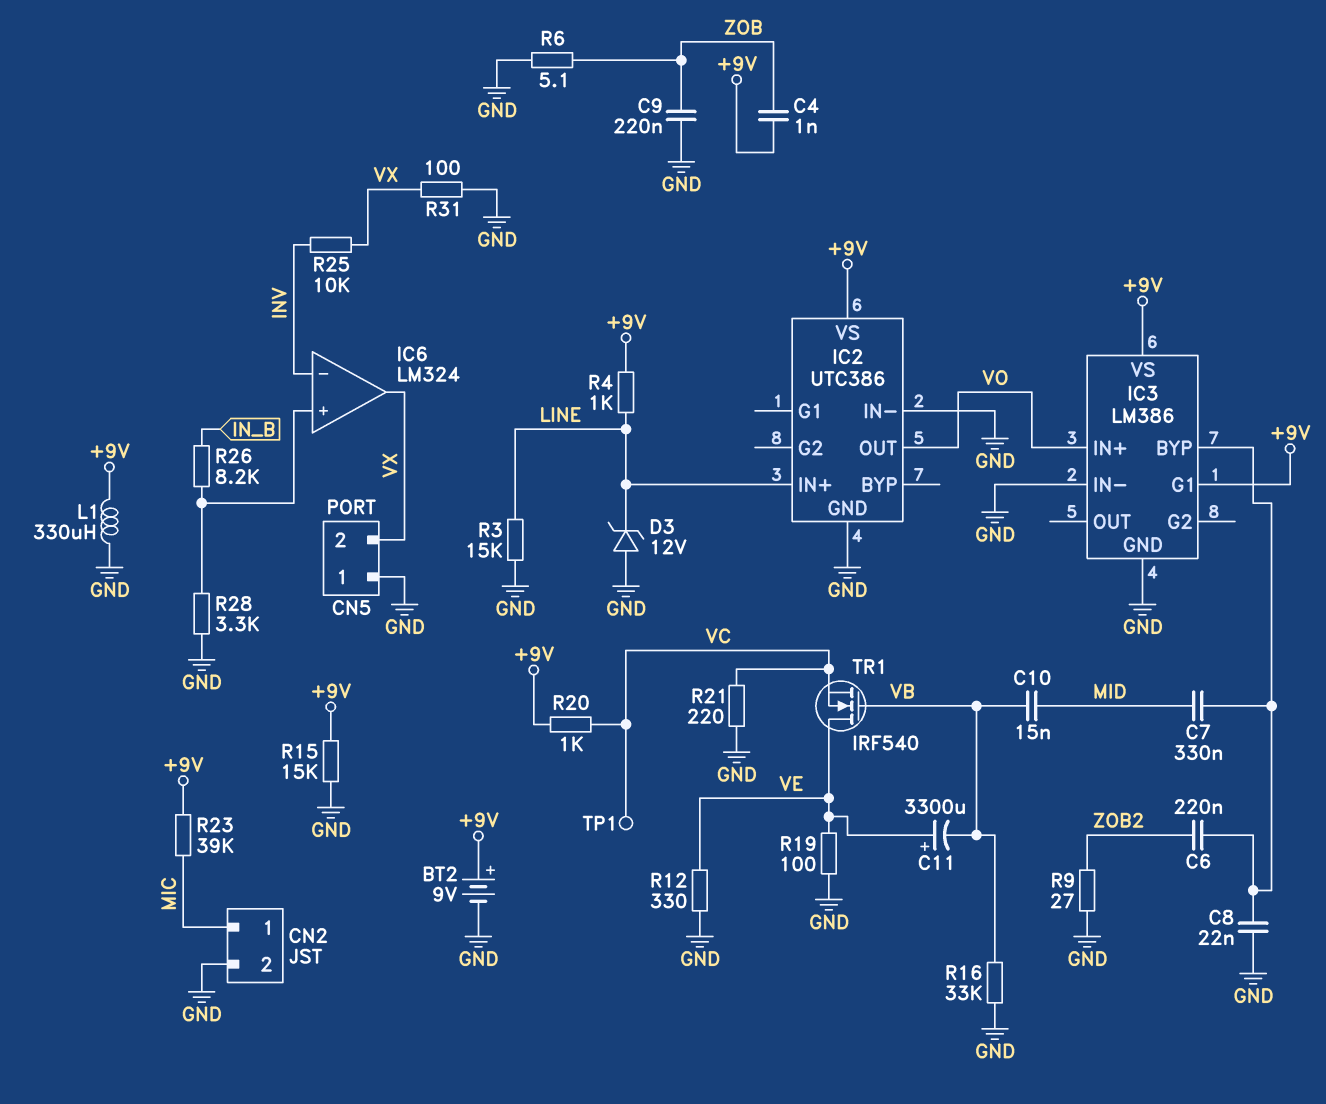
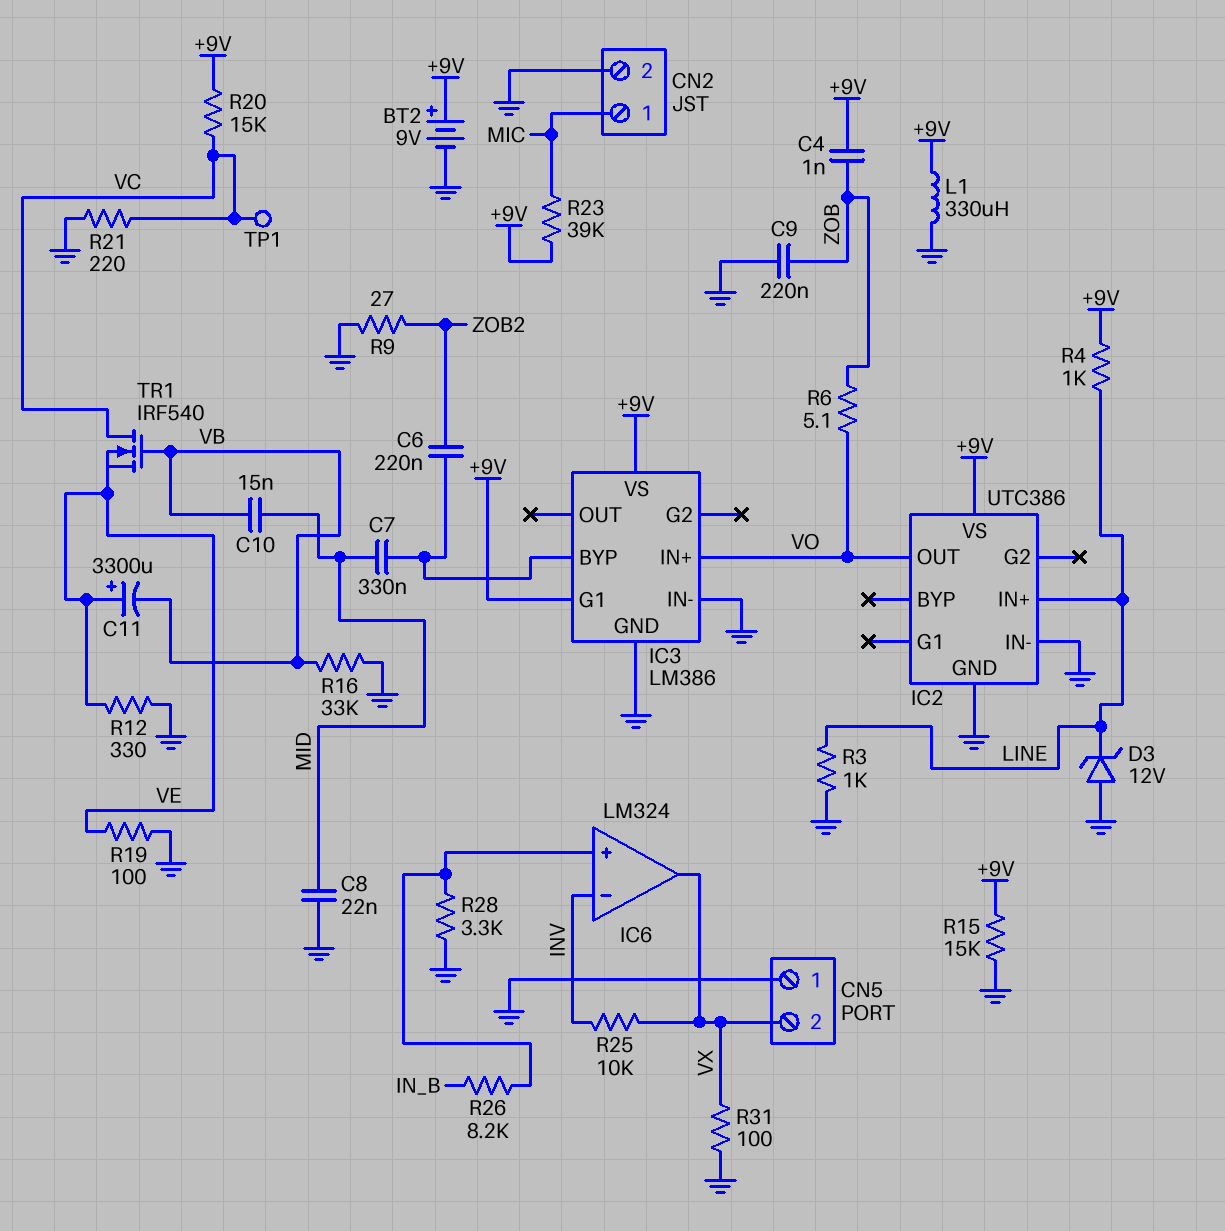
C8: 22nF (GND, IC3/BYP) -> 22nF (GND, MID)
R3: 15k (GND, LINE) -> 1k (GND, LINE)
R6: 5.1 (GND, ZOB) -> 5.1 (VO, ZOB)
R20: 1k (+9V, VC) -> 15k (+9V, VC)
TR1: NMOS IRF540 (G VB, D VE, S VC) -> NMOS IRF540 (G VB, D VC, S VE)

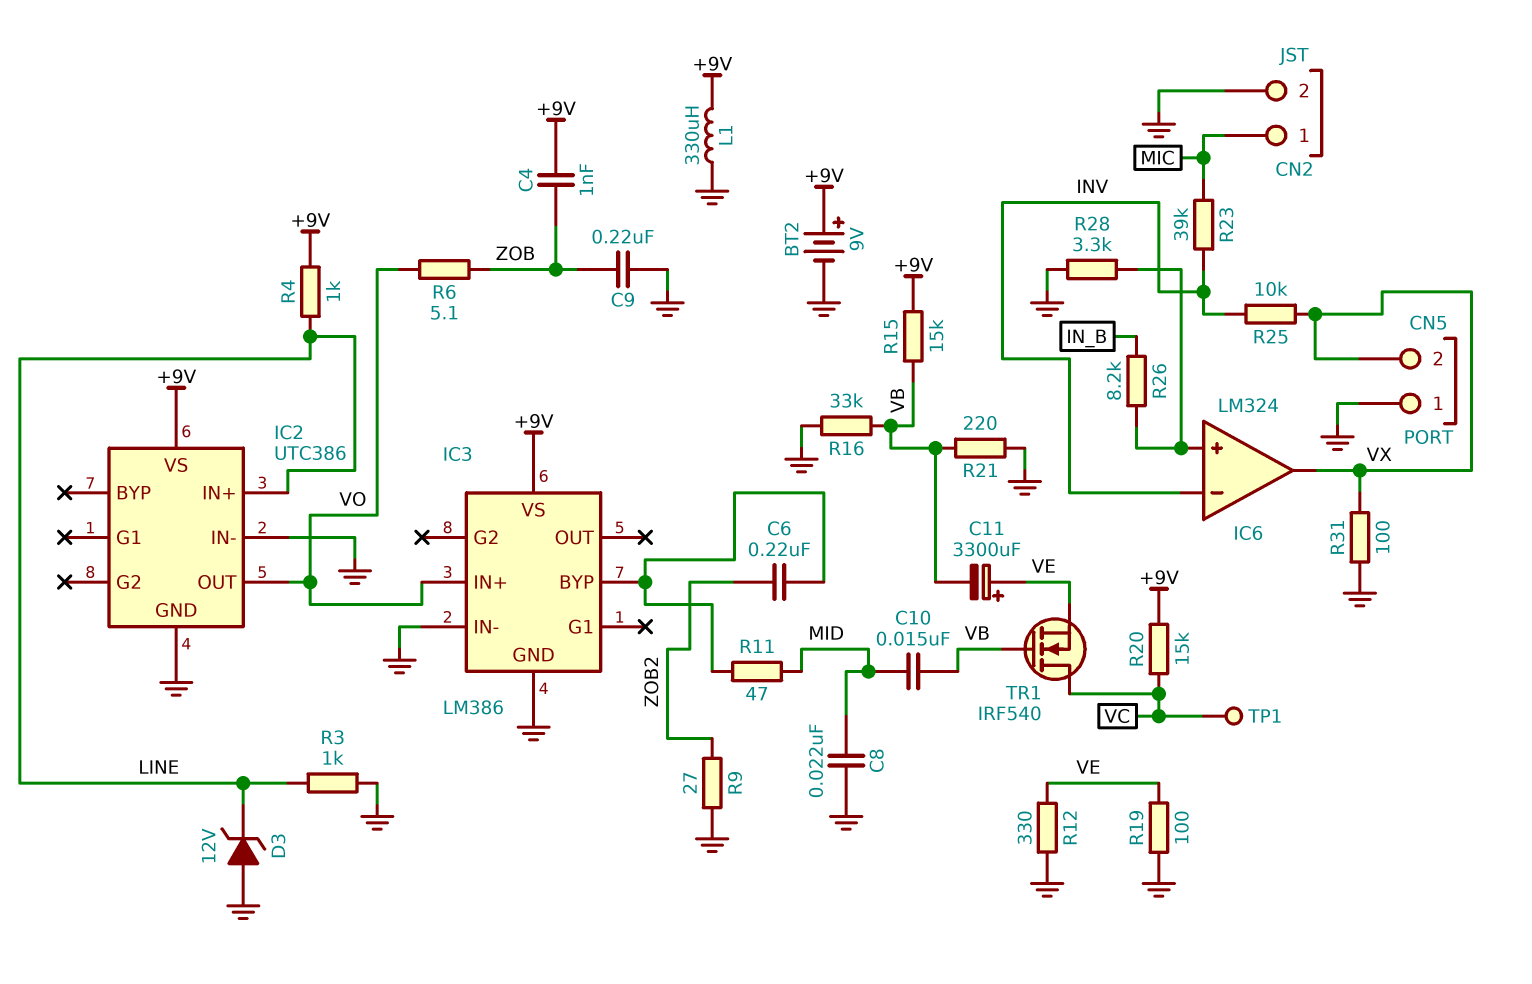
C7: 330nF (IC3/BYP, MID) -> none
IC3 pin G1: +9V -> none
R11: none -> 47 (IC3/BYP, MID)
R15: 15k (+9V, GND) -> 15k (+9V, VB)
R21: 220 (GND, VC) -> 220 (GND, VB)
R23: 39k (+9V, MIC) -> 39k (INV, MIC)

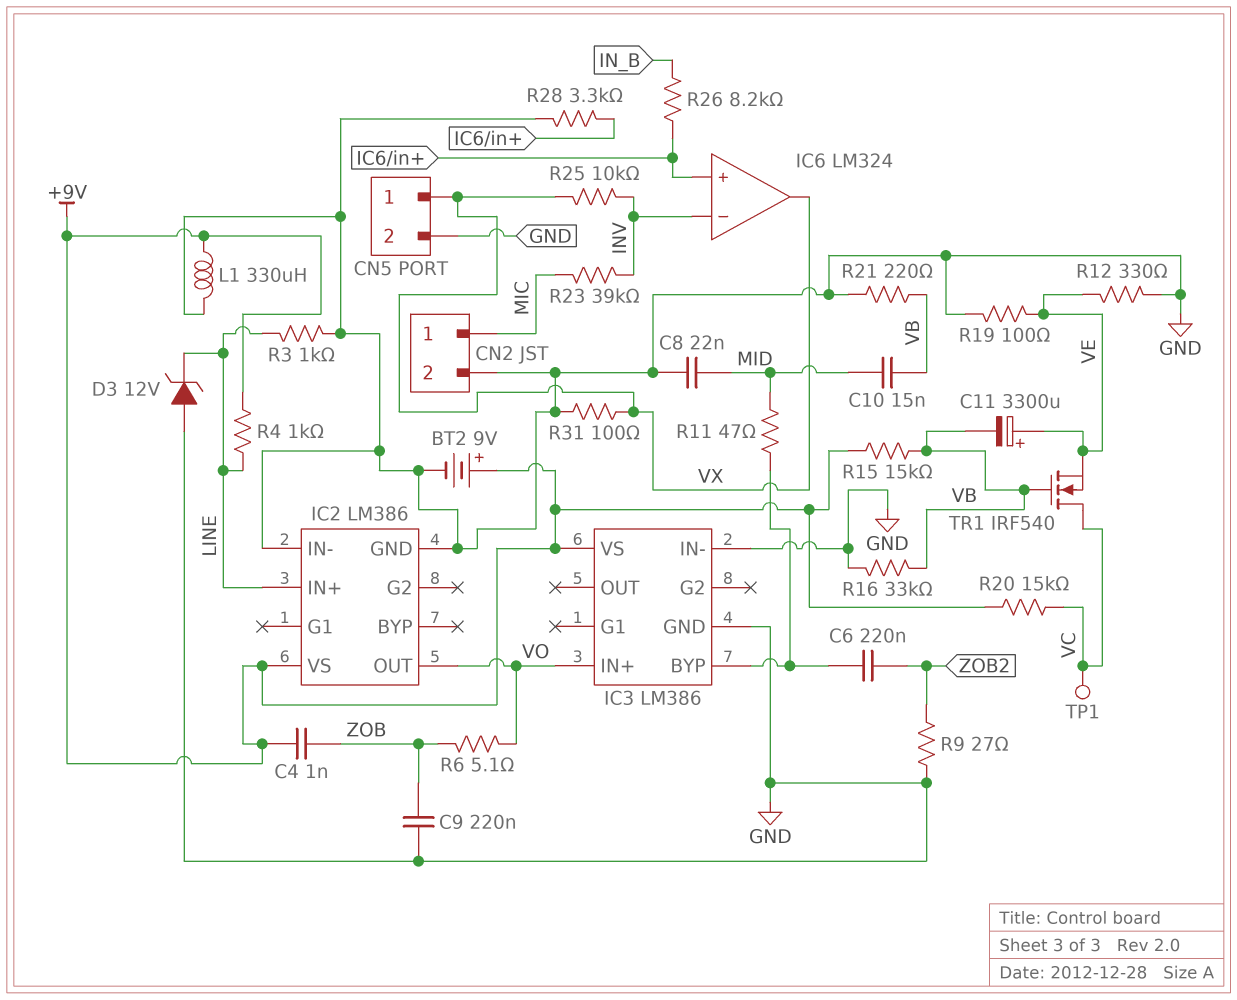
CN5 pin 1: GND -> VX
CN5 pin 2: VX -> GND
IC2: UTC386 -> LM386

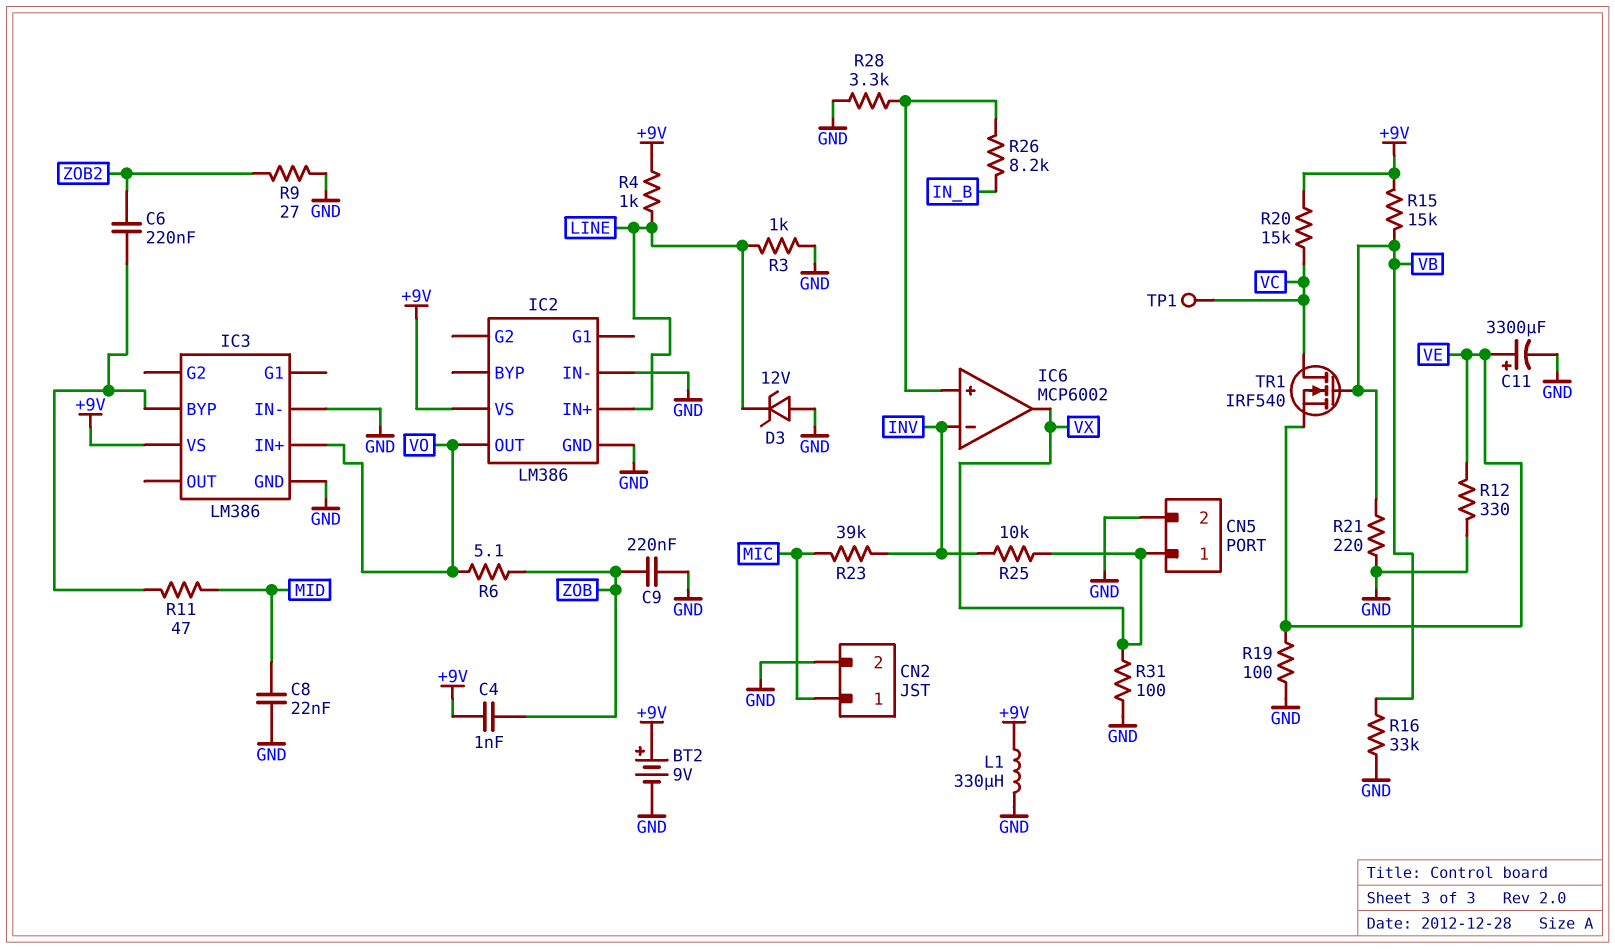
C10: 15nF (MID, VB) -> none
C11: 3300uF (plus VE, minus VB) -> 3300uF (plus VE, minus GND)
IC6: LM324 -> MCP6002

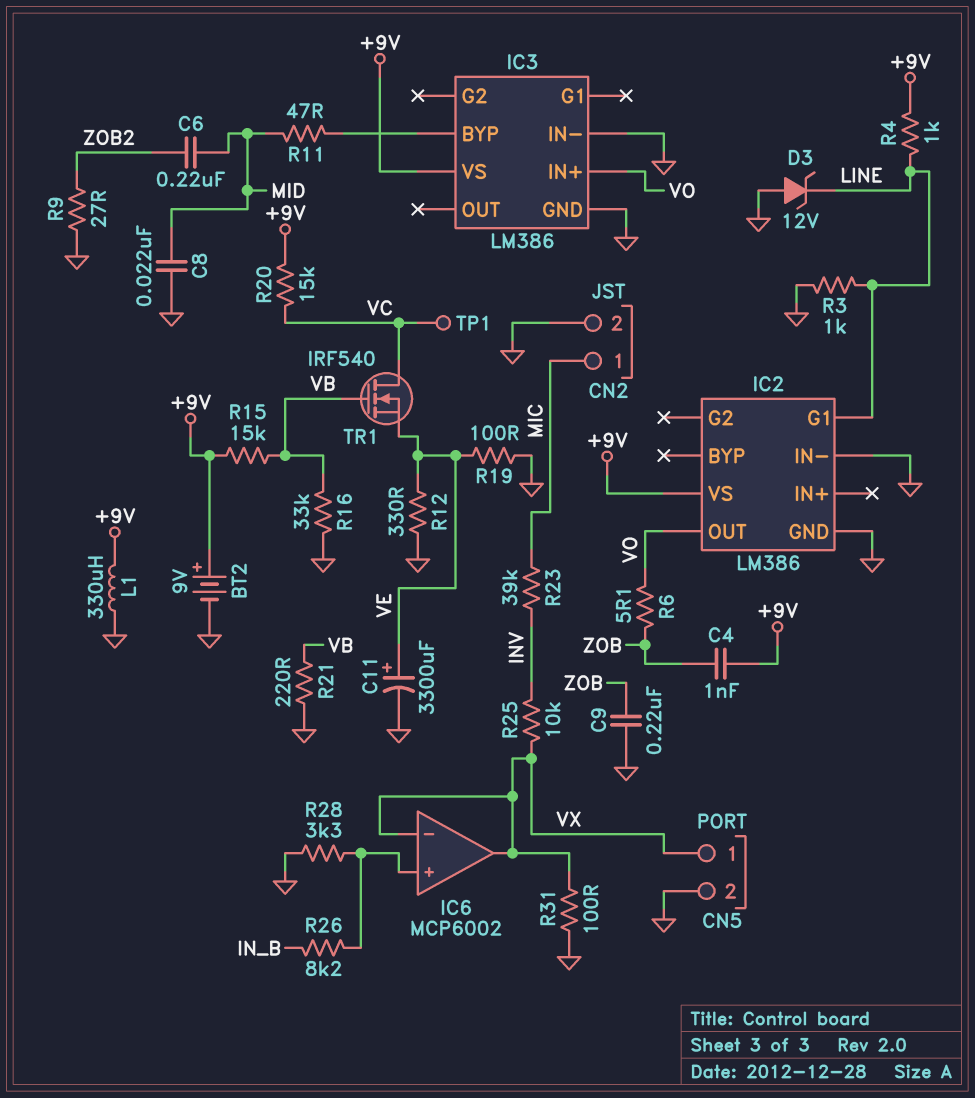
C6: 220nF (IC3/BYP, ZOB2) -> 220nF (MID, ZOB2)
IC2 pin G1: none -> LINE
IC2 pin IN+: LINE -> none
IC6 pin in-: INV -> VX

